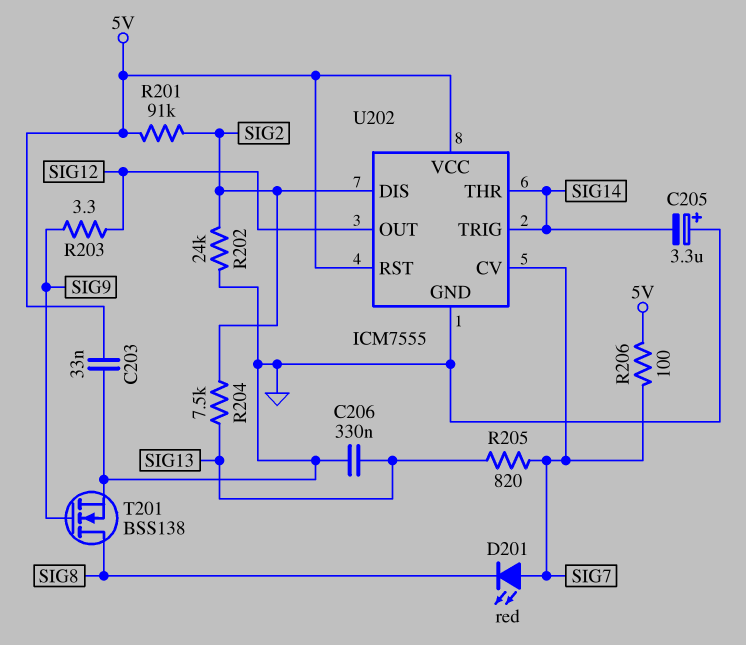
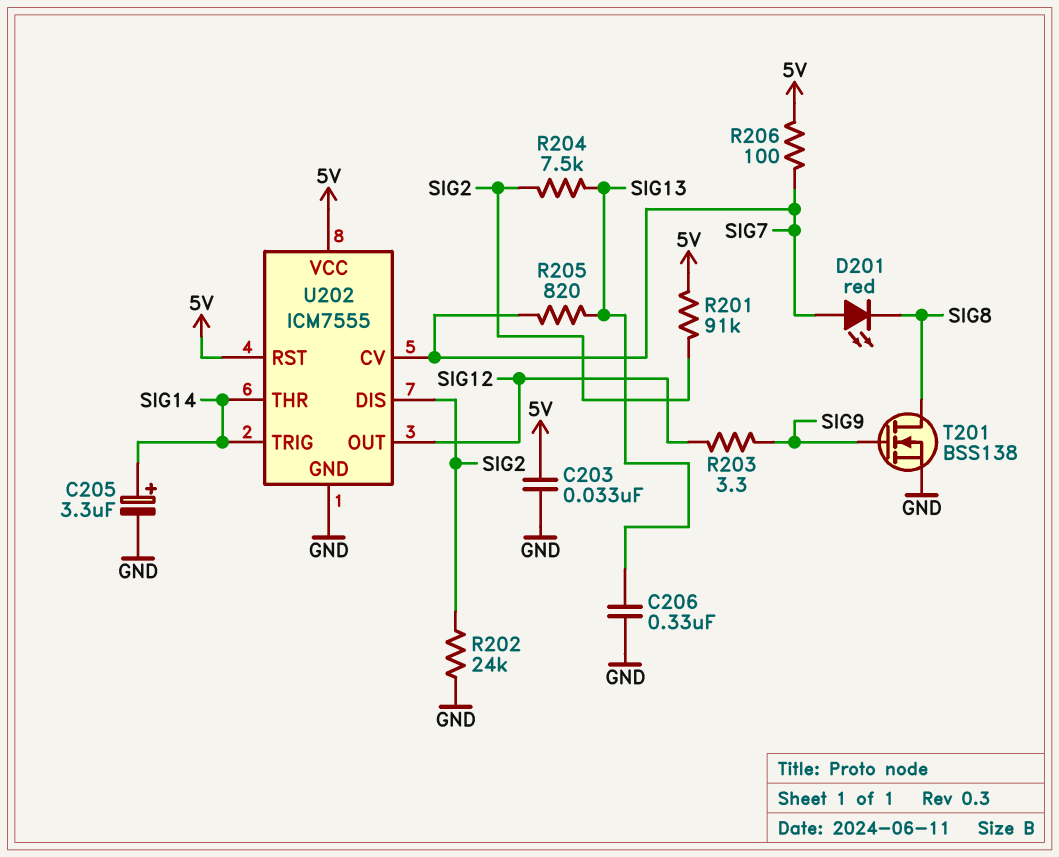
C205: 3.3uF (plus GND, minus SIG14) -> 3.3uF (plus SIG14, minus GND)

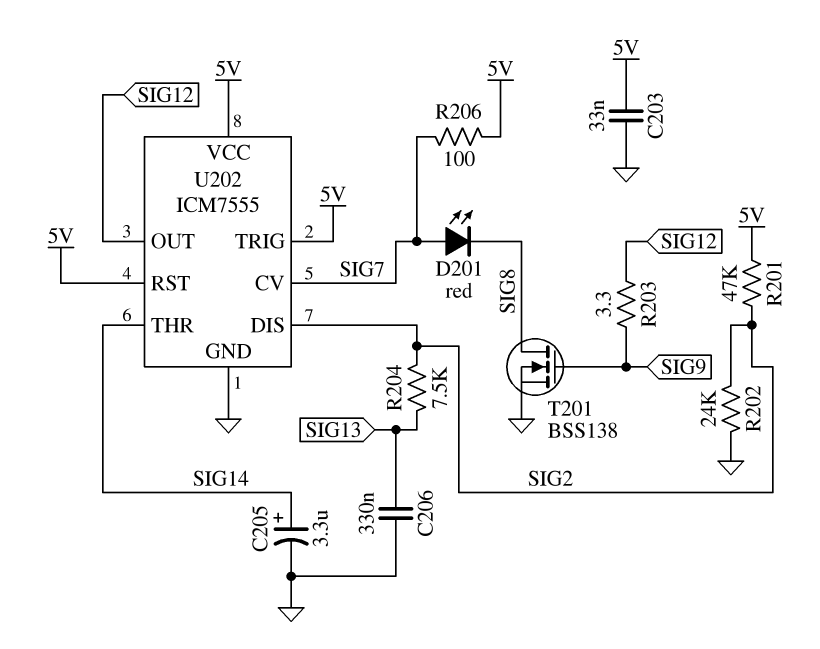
R201: 91k (5V, SIG2) -> 47k (5V, SIG2)
R205: 820 (SIG7, SIG13) -> none
U202 pin TRIG: SIG14 -> 5V

